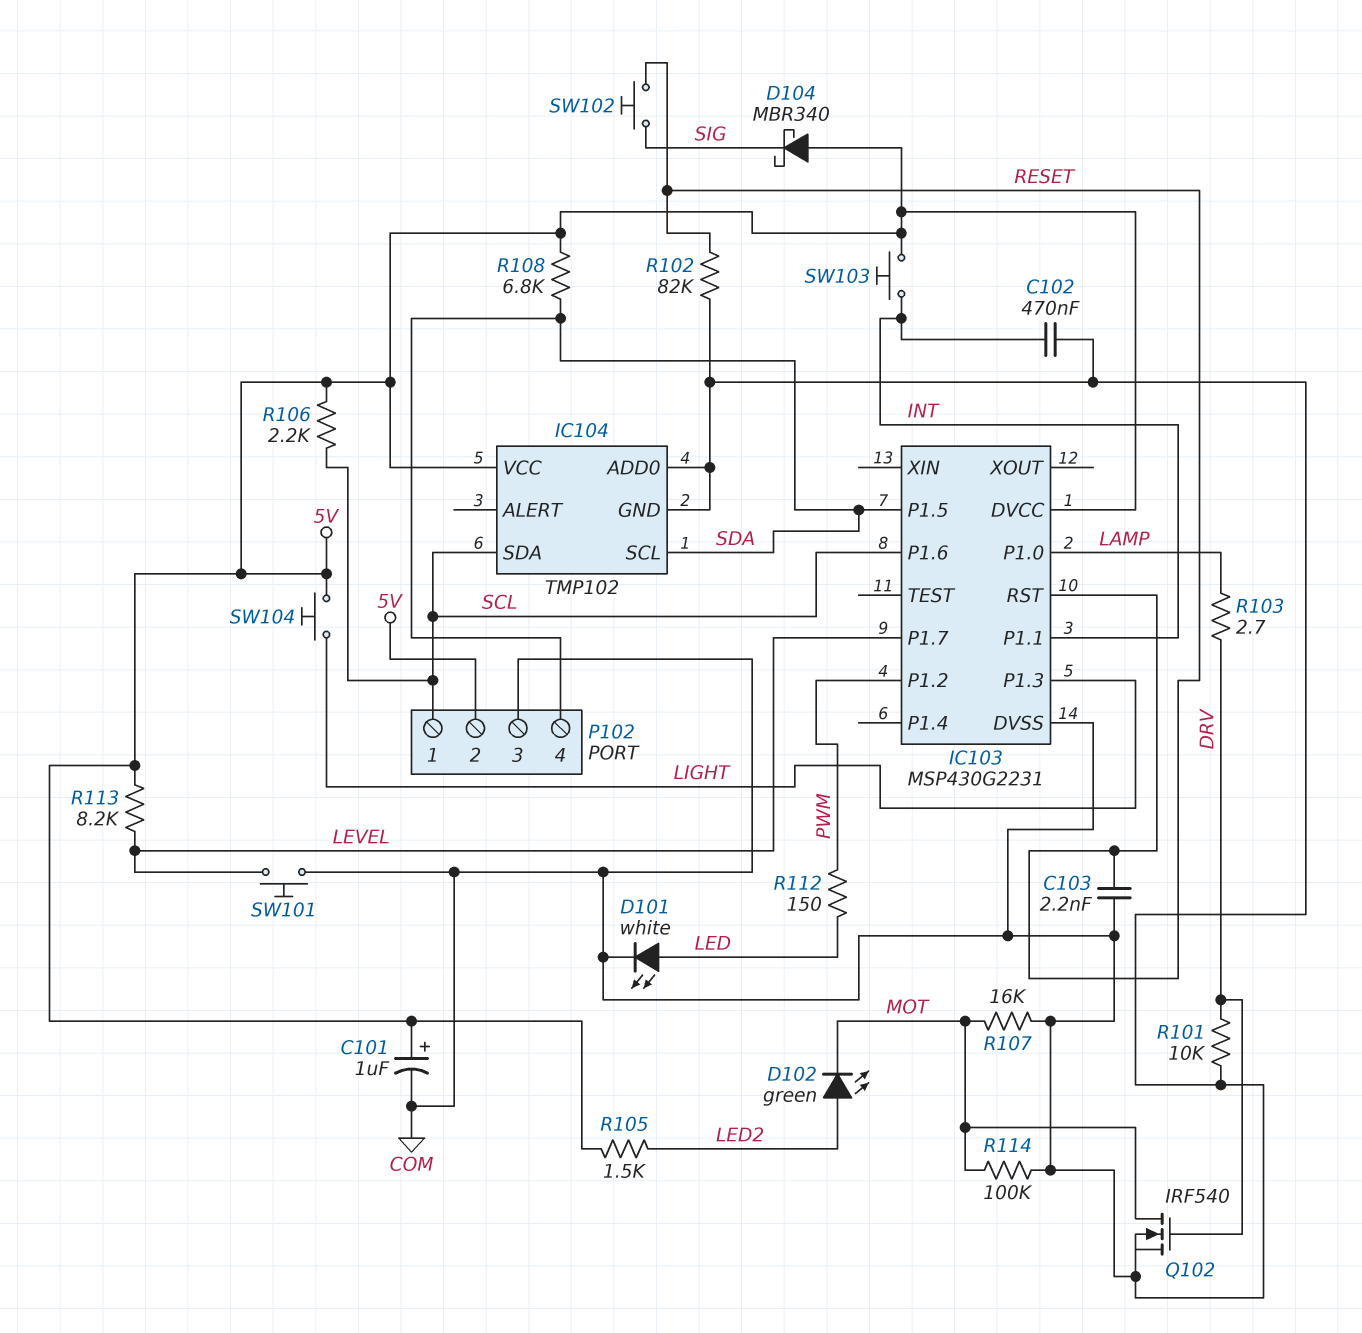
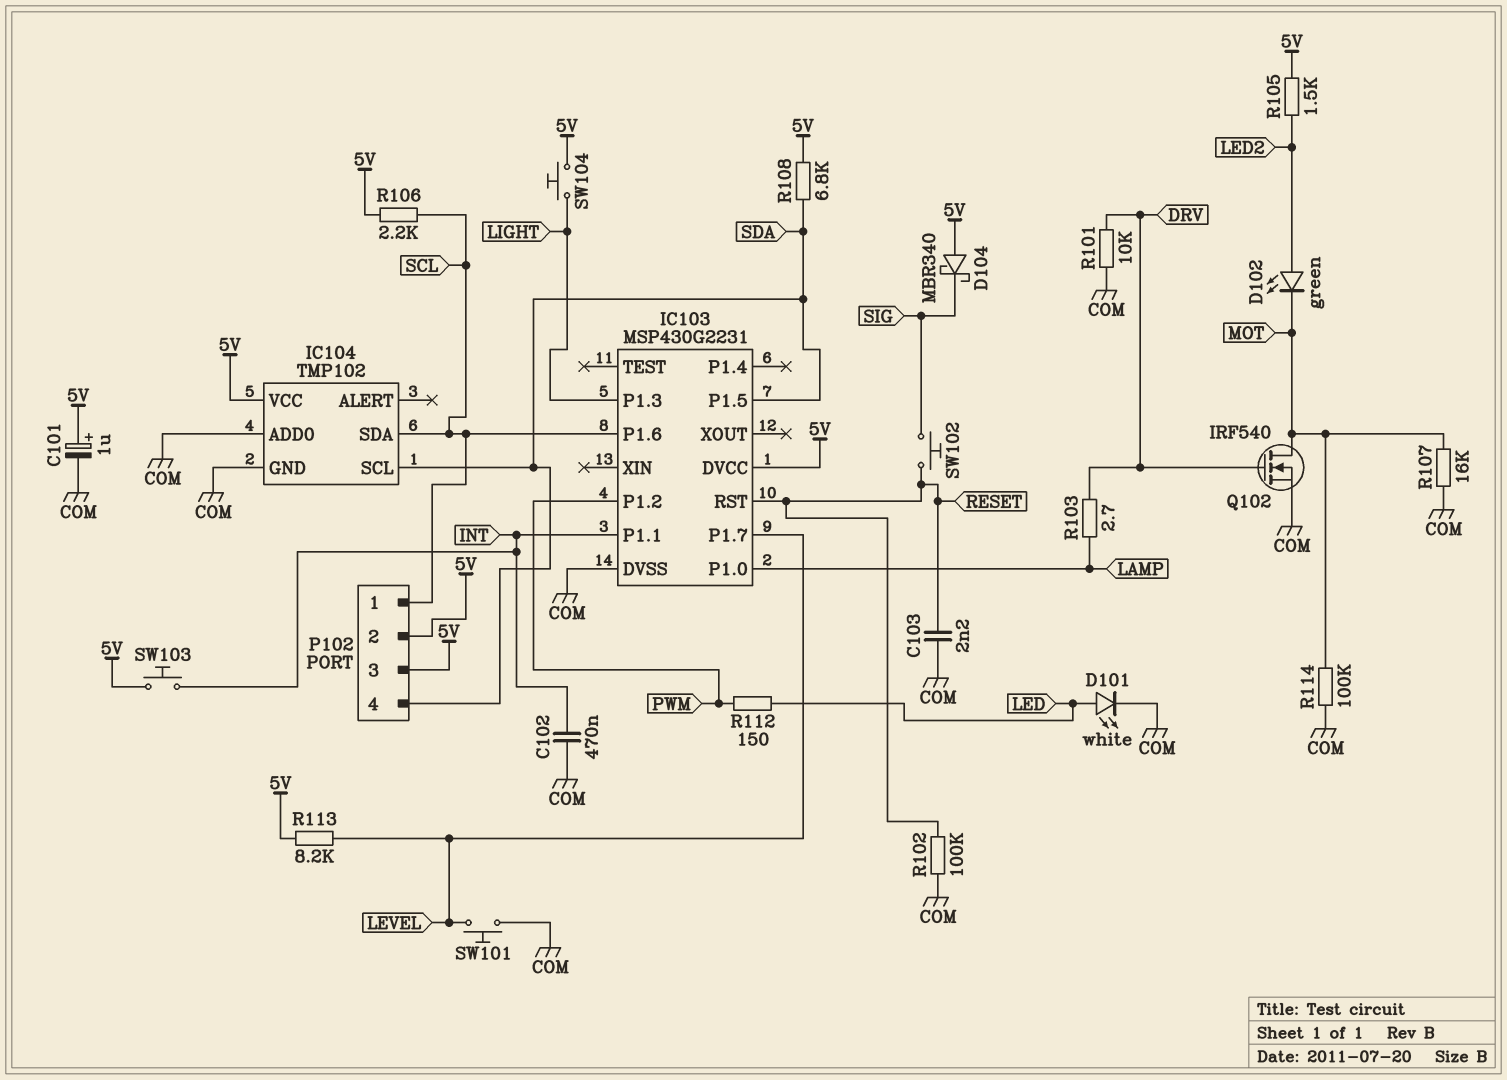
P102 pin 3: COM -> 5V
R102: 82k (COM, RESET) -> 100k (COM, RESET)

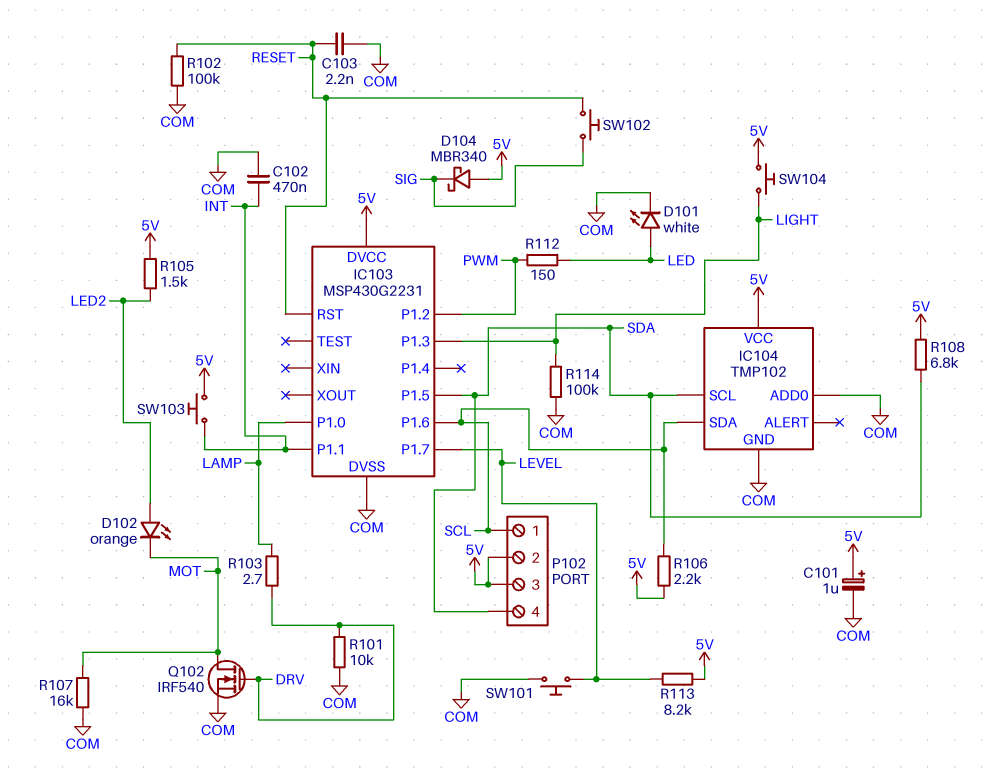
D102: LED green (A LED2, K MOT) -> LED orange (A LED2, K MOT)
R114: 100k (COM, MOT) -> 100k (COM, LIGHT)

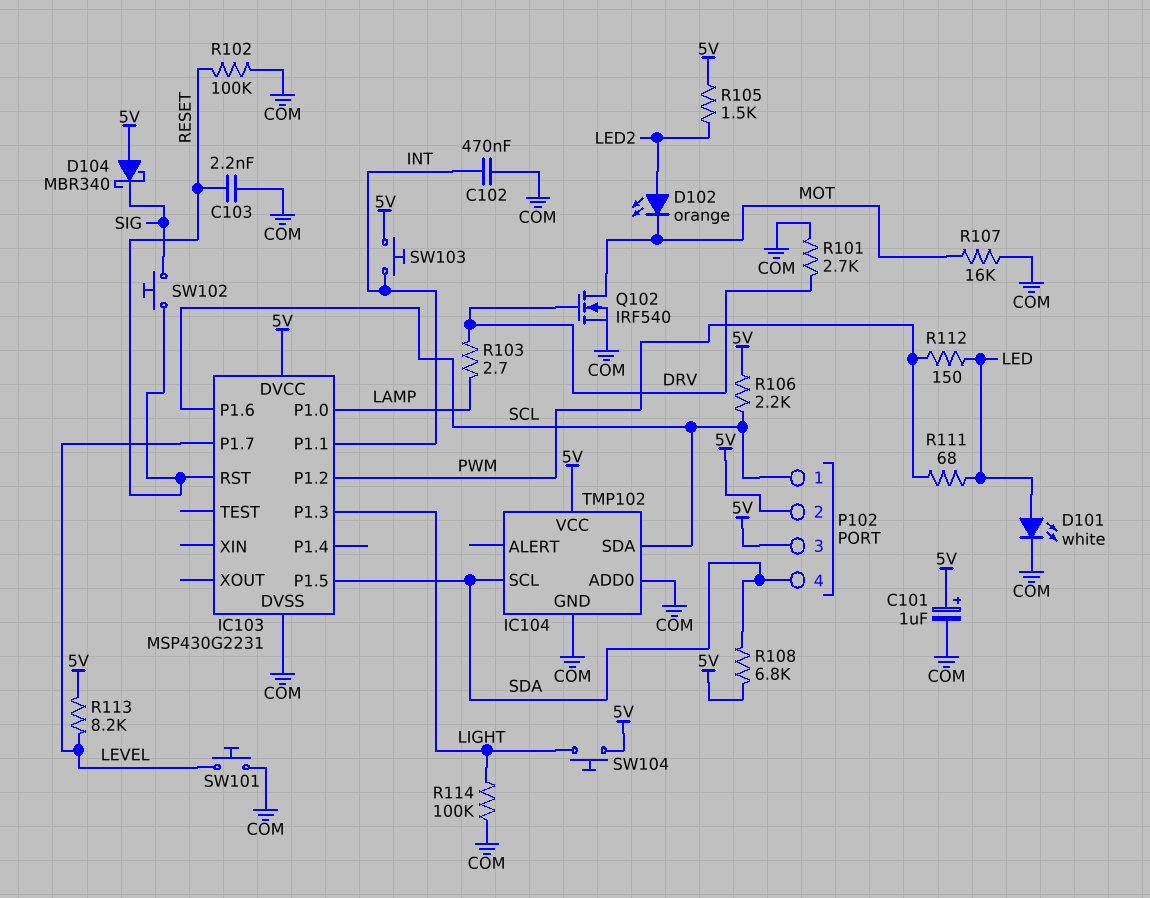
R101: 10k (COM, DRV) -> 2.7k (COM, DRV)
R111: none -> 68 (LED, PWM)

